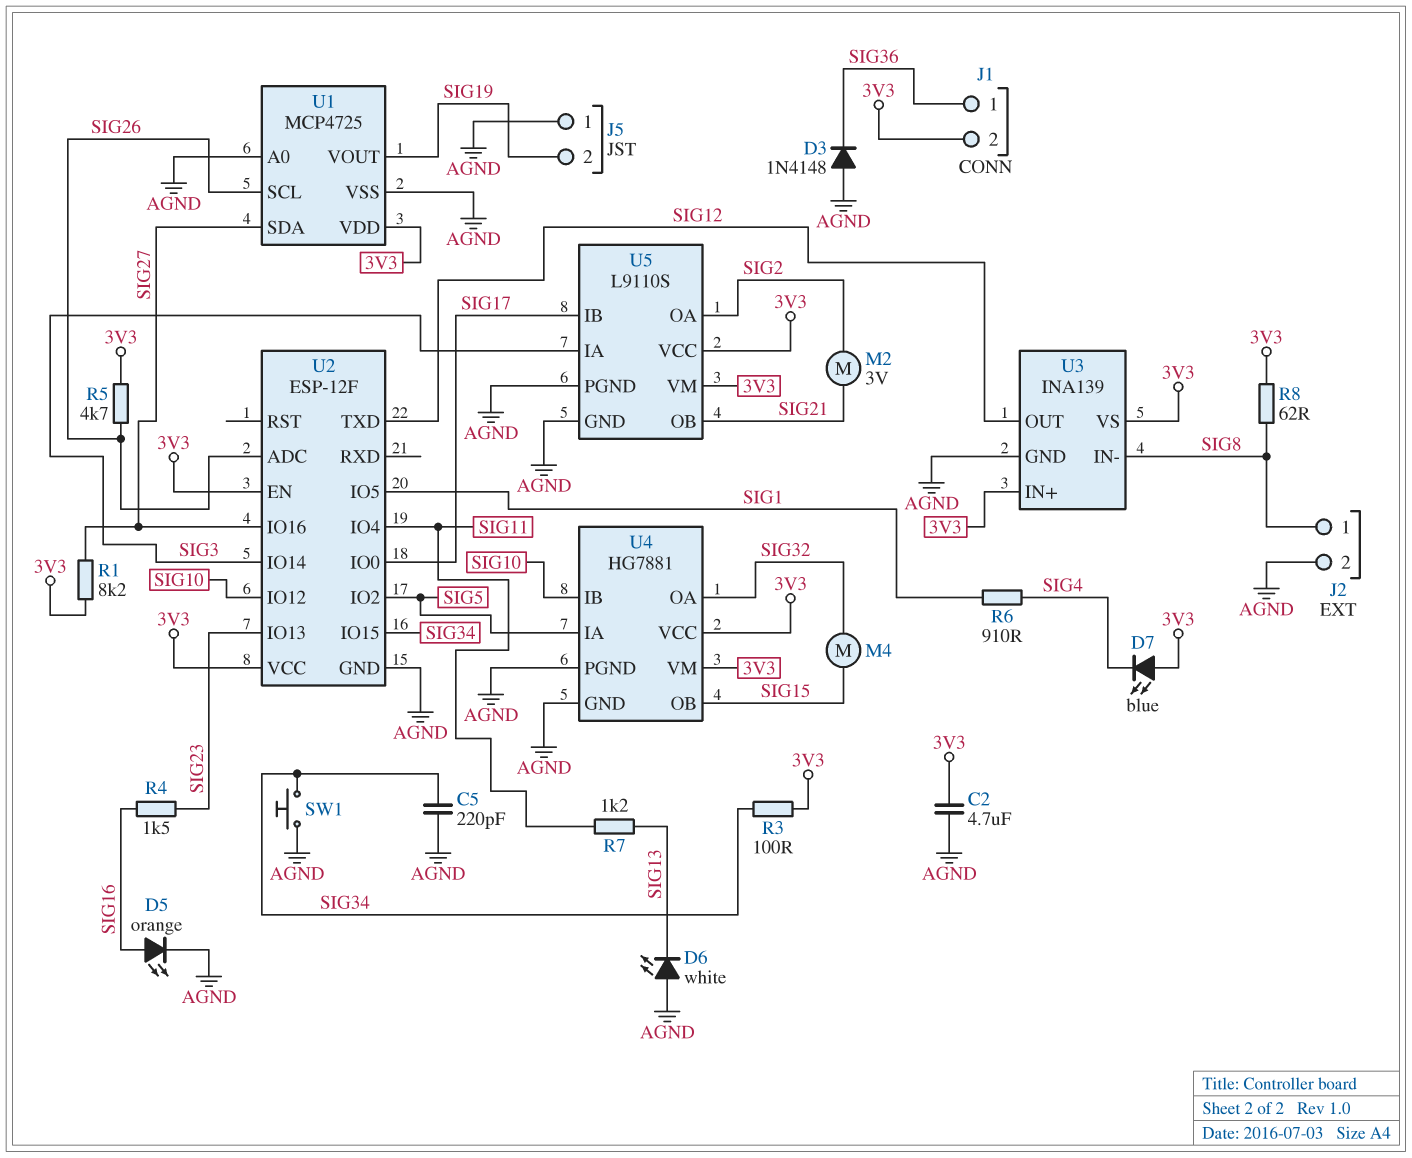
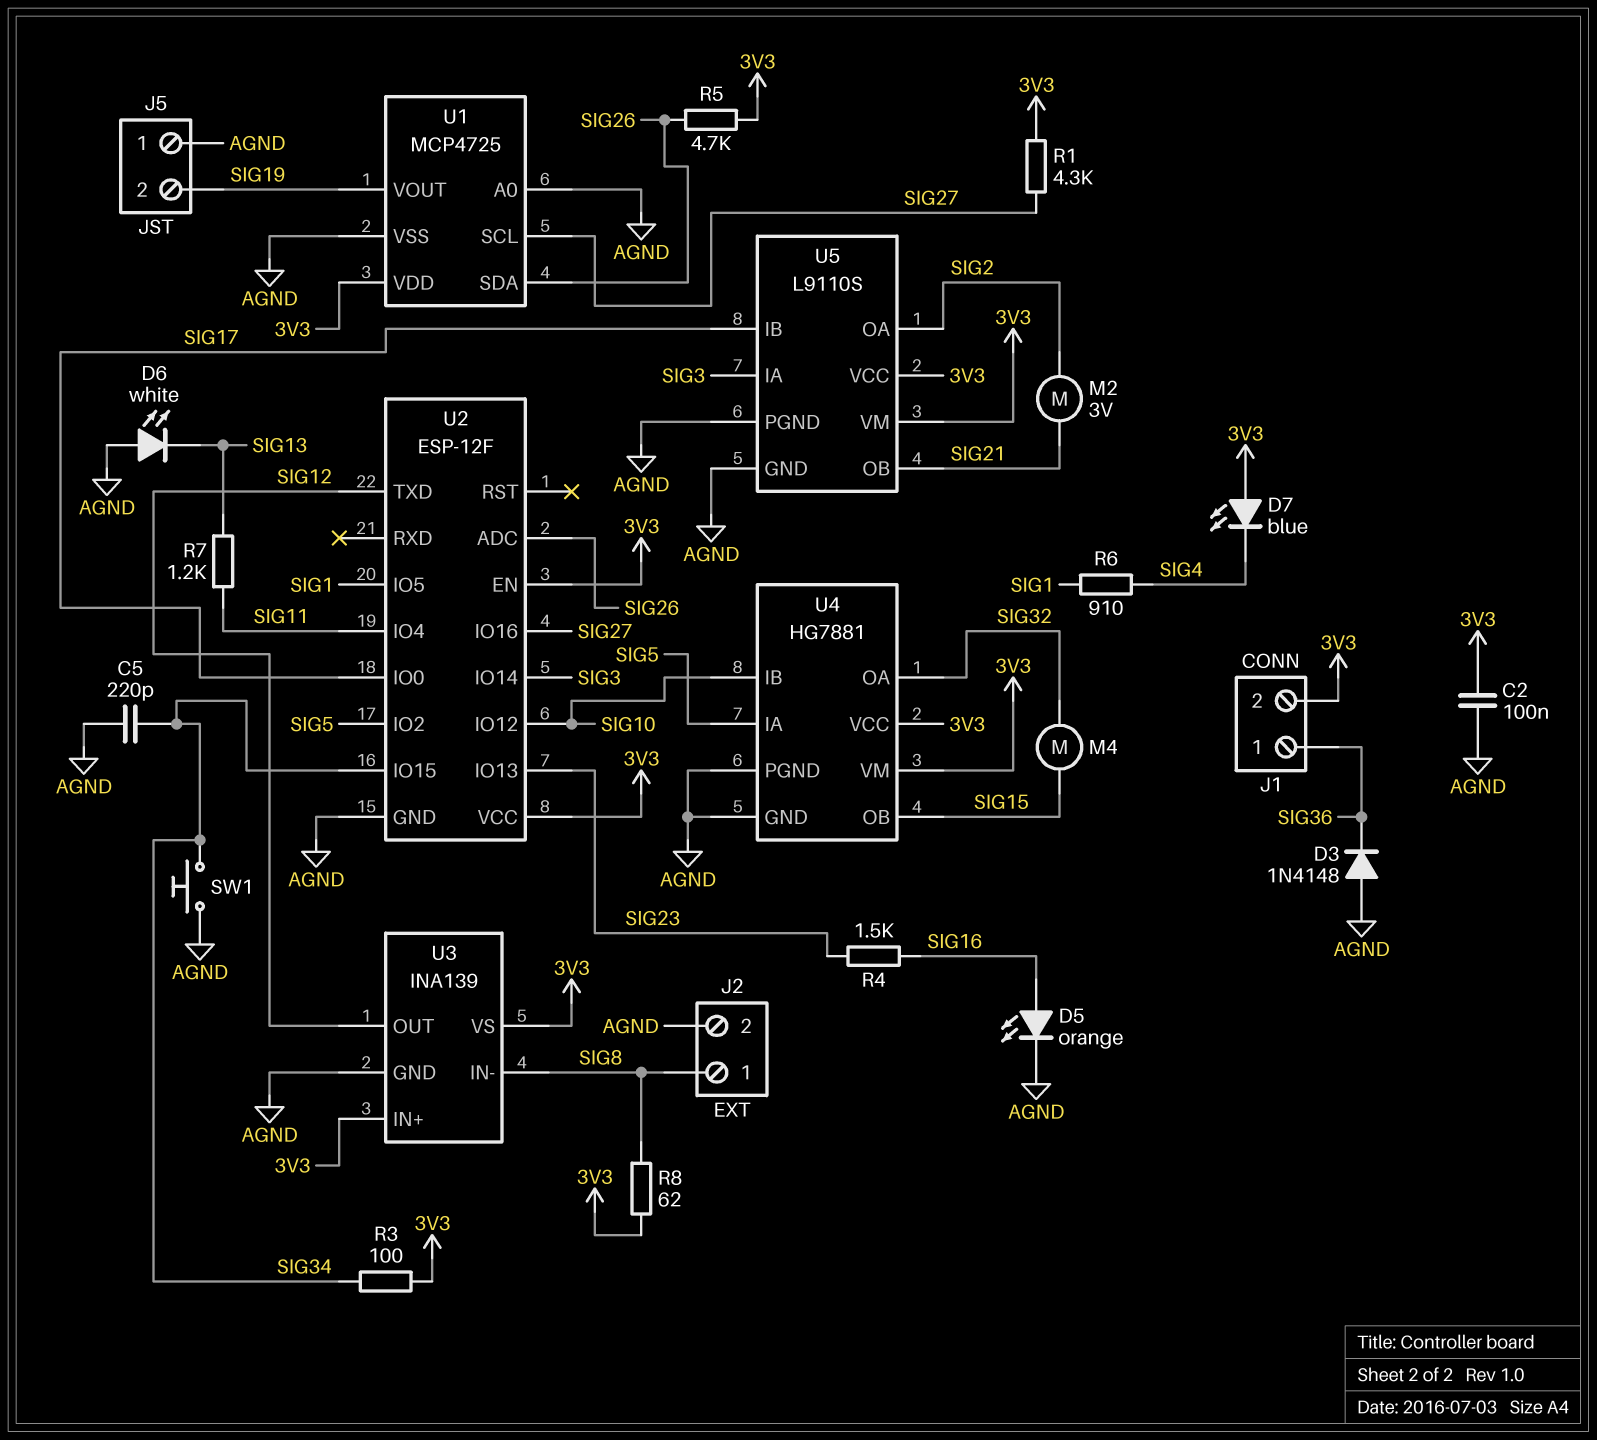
C2: 4.7uF (3V3, AGND) -> 100nF (3V3, AGND)
R1: 8.2k (3V3, SIG27) -> 4.3k (3V3, SIG27)
U1 pin SCL: SIG26 -> SIG27
U1 pin SDA: SIG27 -> SIG26

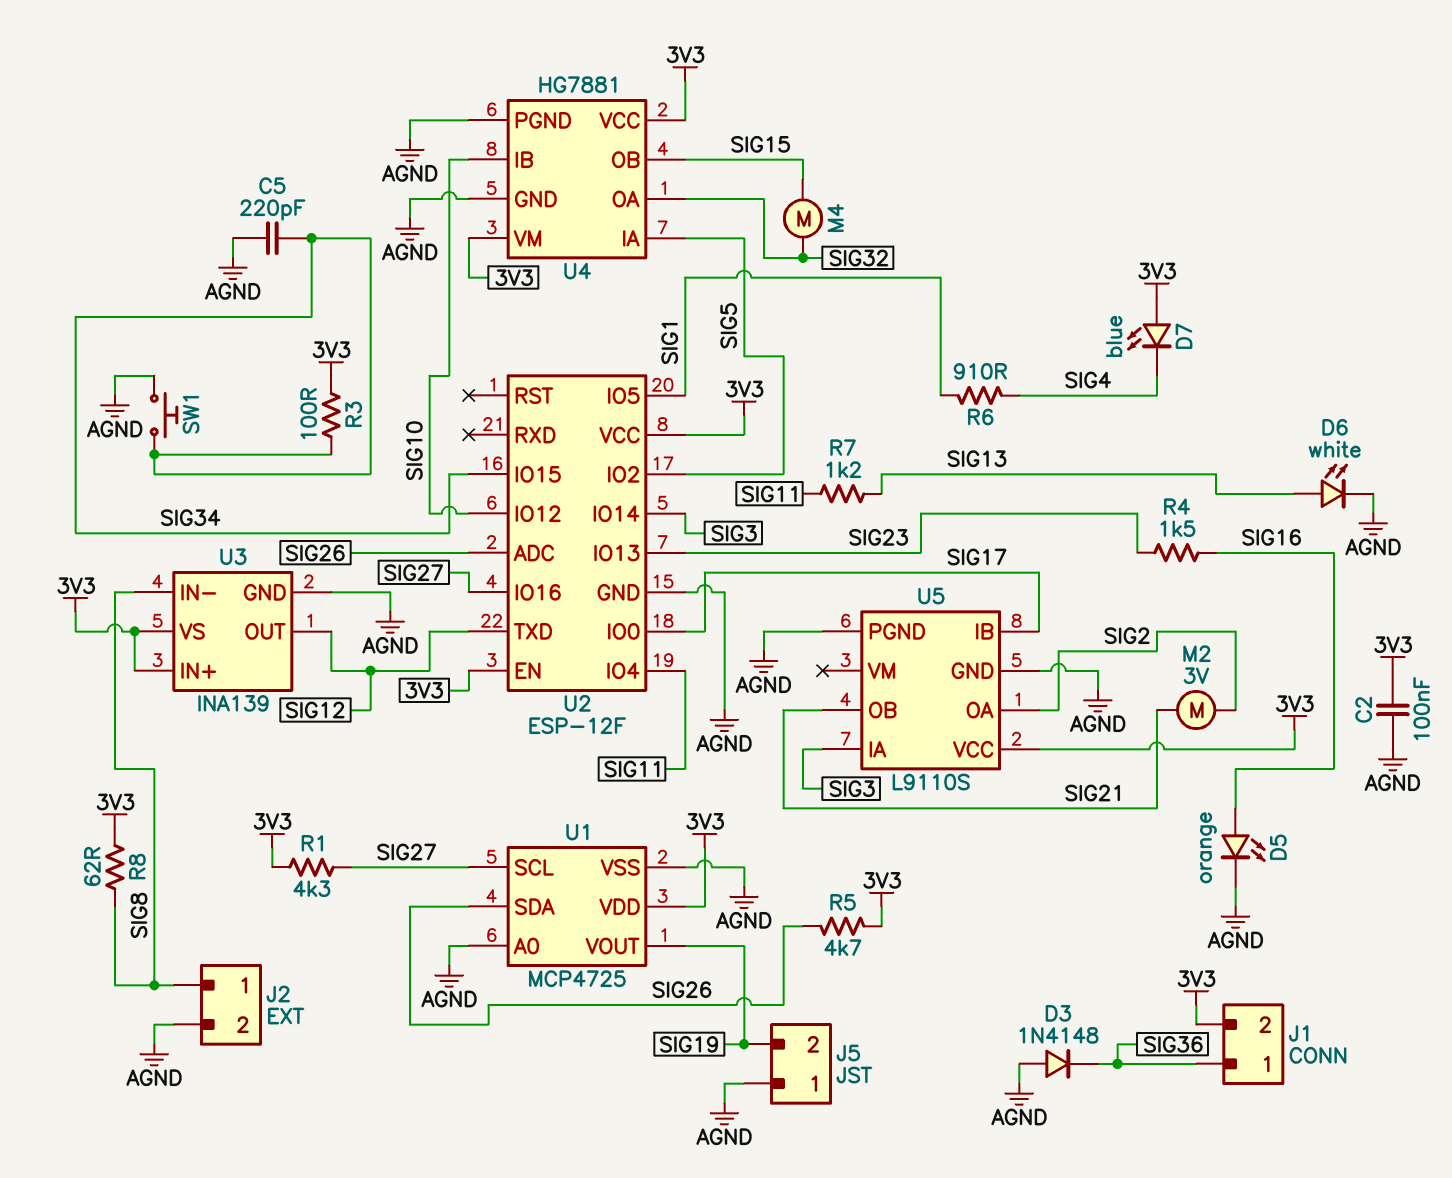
D6: LED white (A AGND, K SIG13) -> LED white (A SIG13, K AGND)
U5 pin VM: 3V3 -> none

